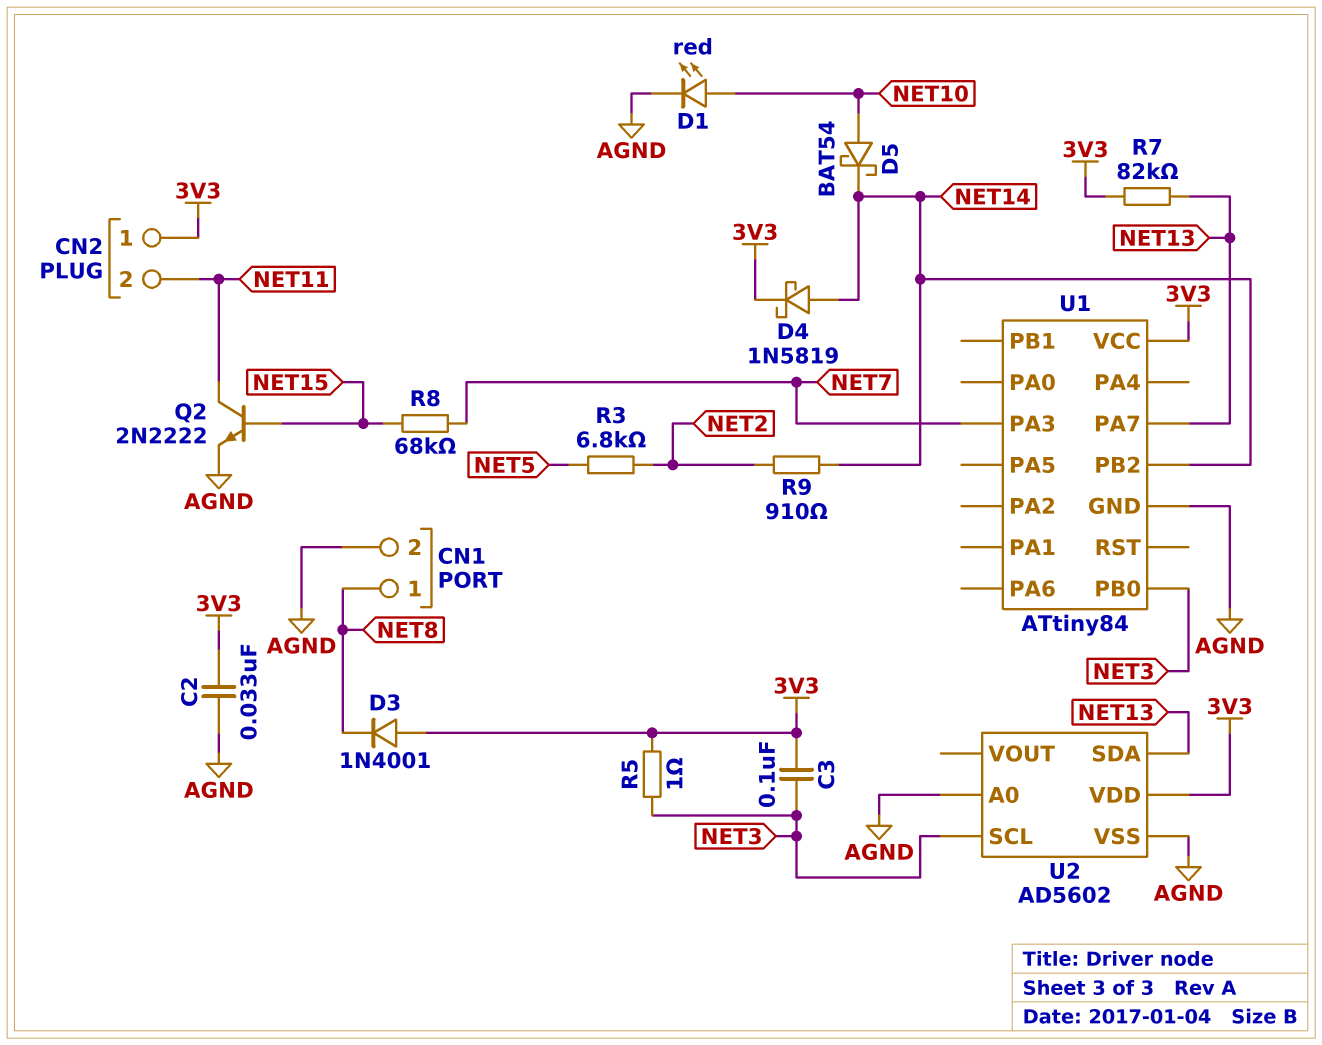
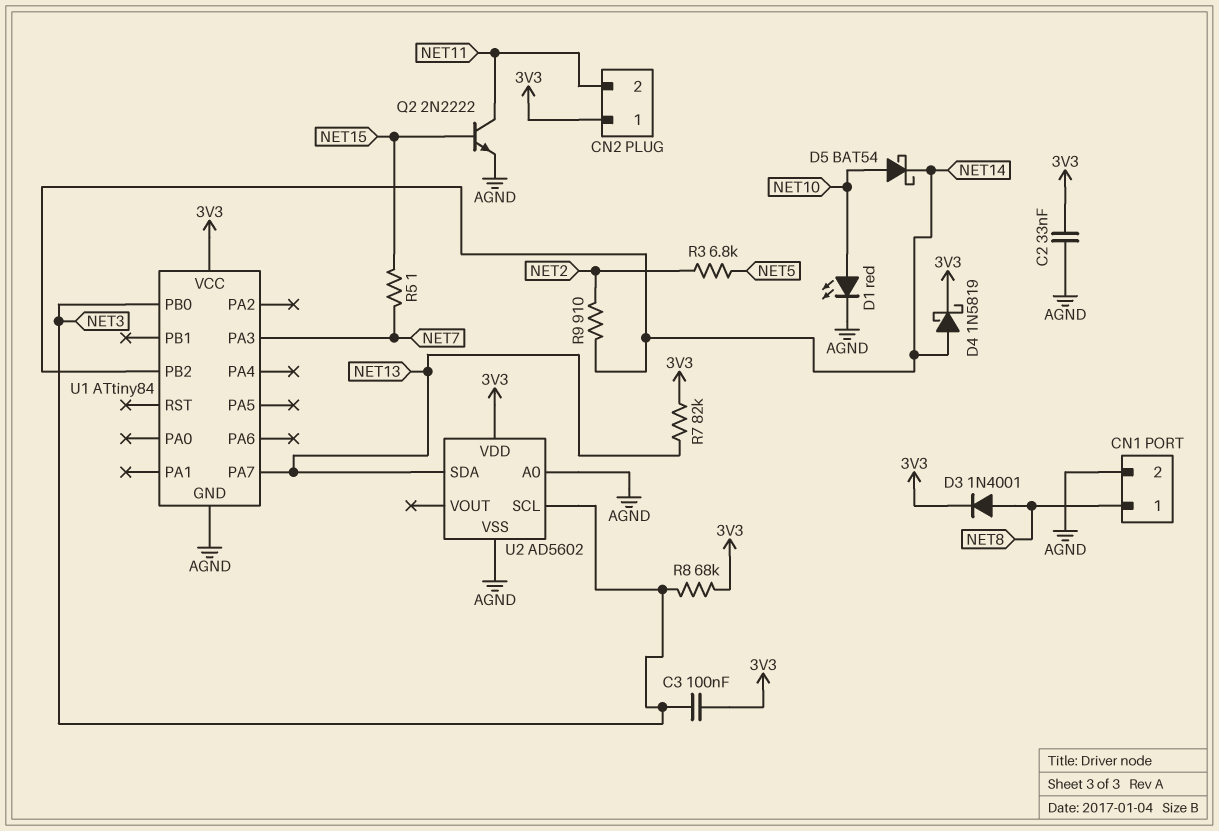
D3: diode 1N4001 (A 3V3, K NET8) -> diode 1N4001 (A NET8, K 3V3)
R5: 1 (3V3, NET3) -> 1 (NET7, NET15)
R8: 68k (NET7, NET15) -> 68k (3V3, NET3)

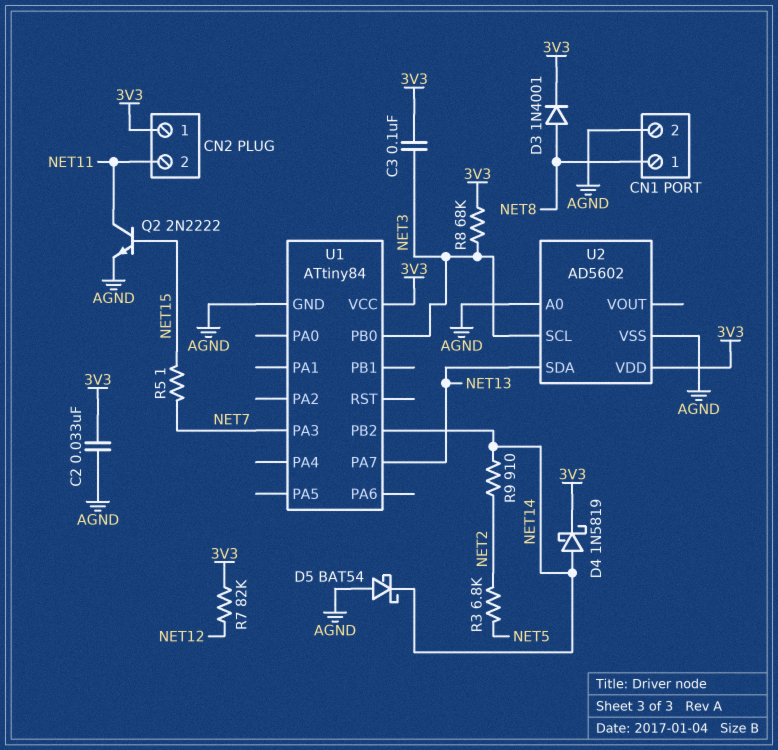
D1: LED red (A NET10, K AGND) -> none
D5: schottky BAT54 (A NET10, K NET14) -> schottky BAT54 (A AGND, K NET14)
R7: 82k (3V3, NET13) -> 82k (3V3, NET12)

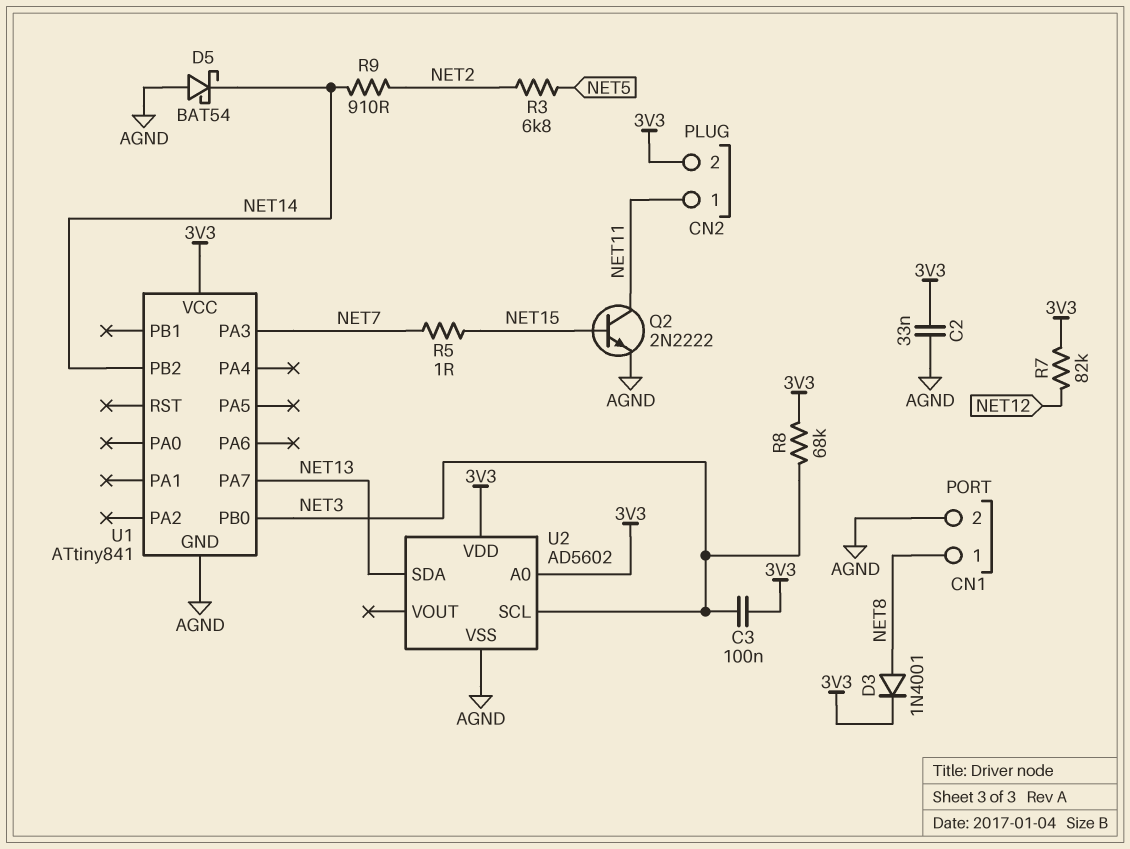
CN2 pin 1: 3V3 -> NET11
CN2 pin 2: NET11 -> 3V3
D4: schottky 1N5819 (A NET14, K 3V3) -> none
U1: ATtiny84 -> ATtiny841
U2 pin A0: AGND -> 3V3

